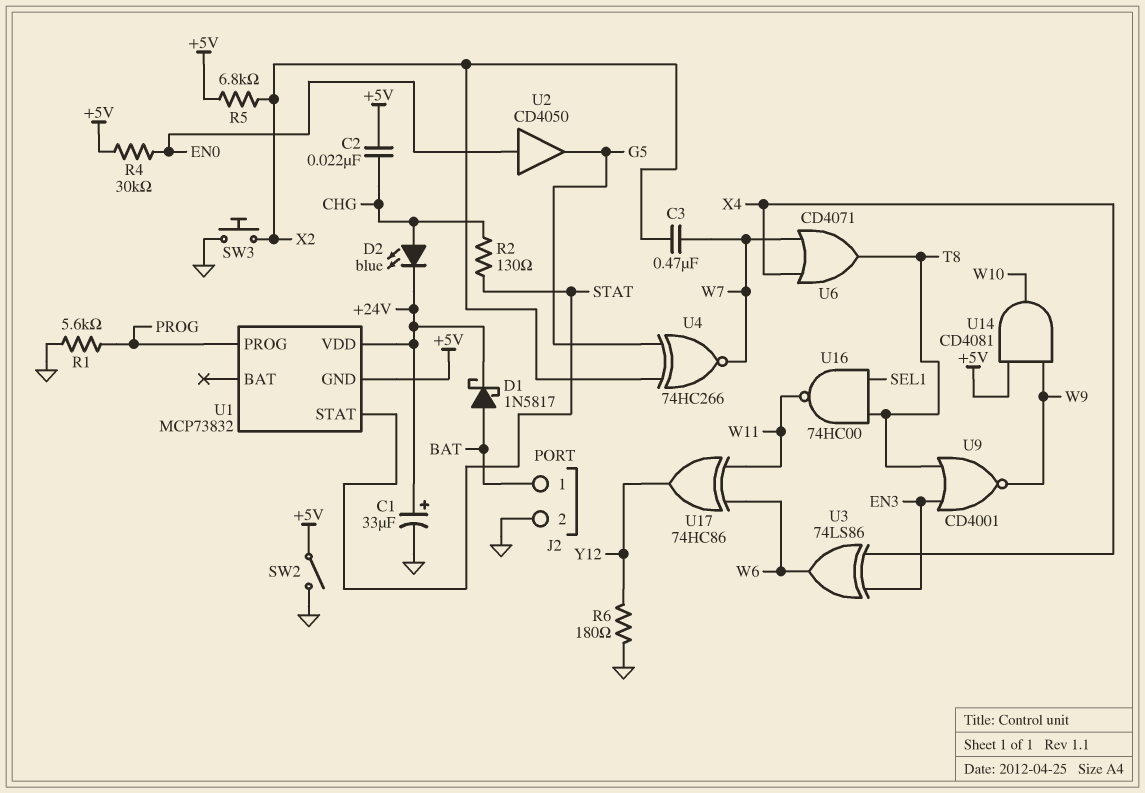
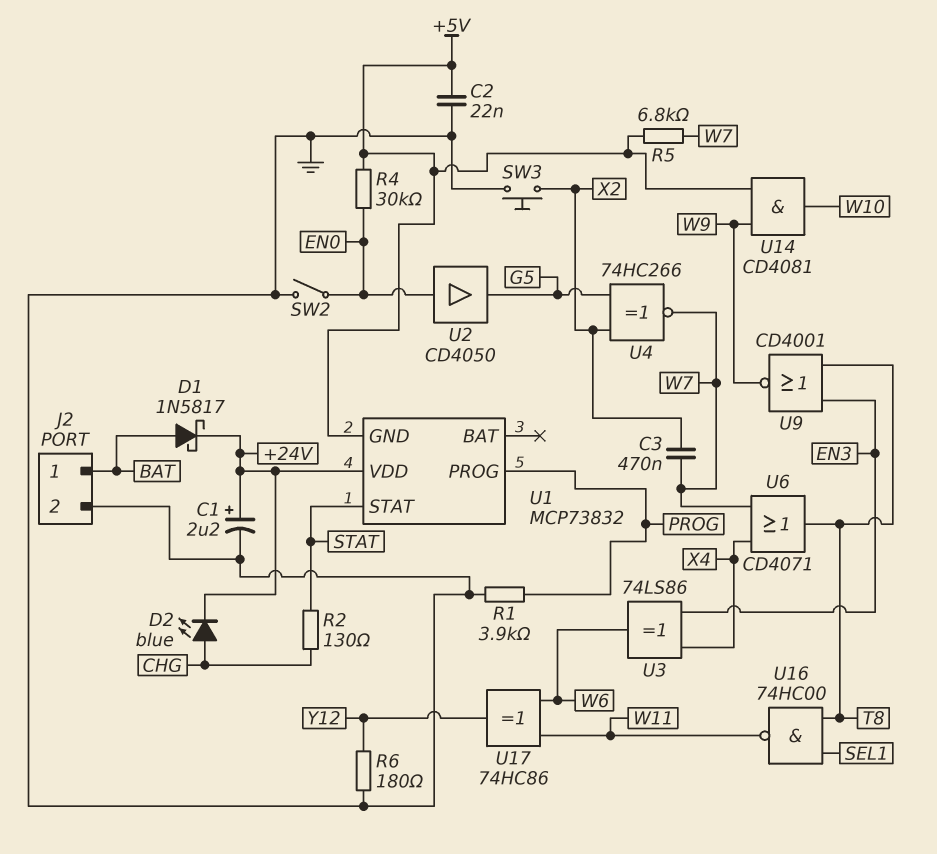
C1: 33uF (plus +24V, minus GND) -> 2.2uF (plus +24V, minus GND)
C2: 22nF (+5V, CHG) -> 22nF (+5V, GND)
R1: 5.6k (GND, PROG) -> 3.9k (GND, PROG)
R5: 6.8k (+5V, X2) -> 6.8k (+5V, W7)
SW2: switch (+5V, GND) -> switch (EN0, GND)

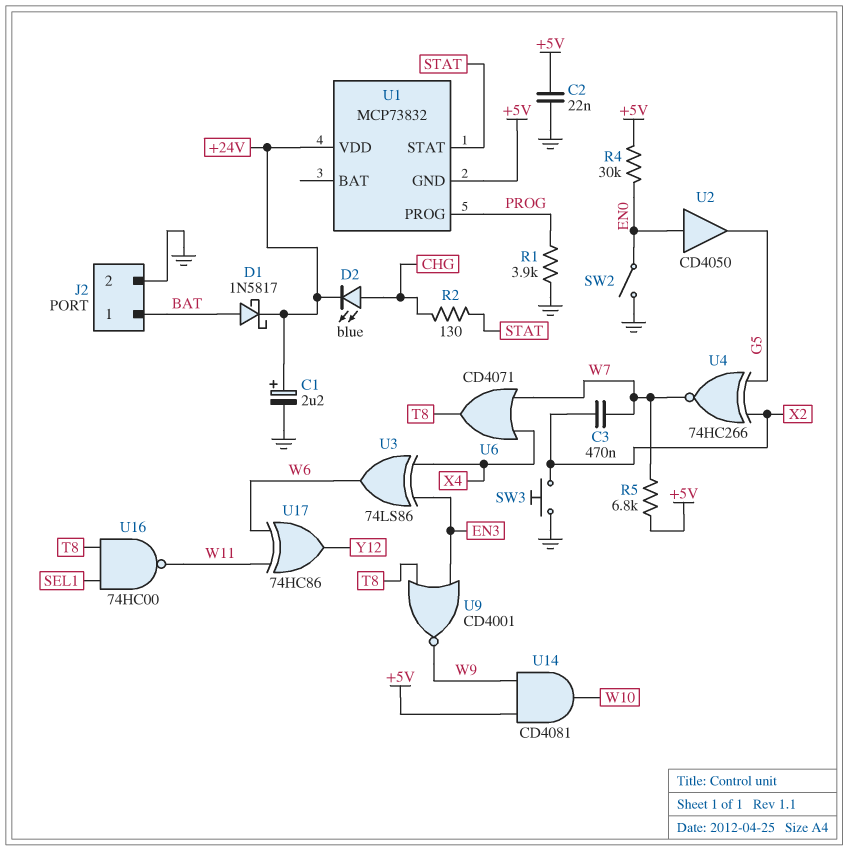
R6: 180 (GND, Y12) -> none

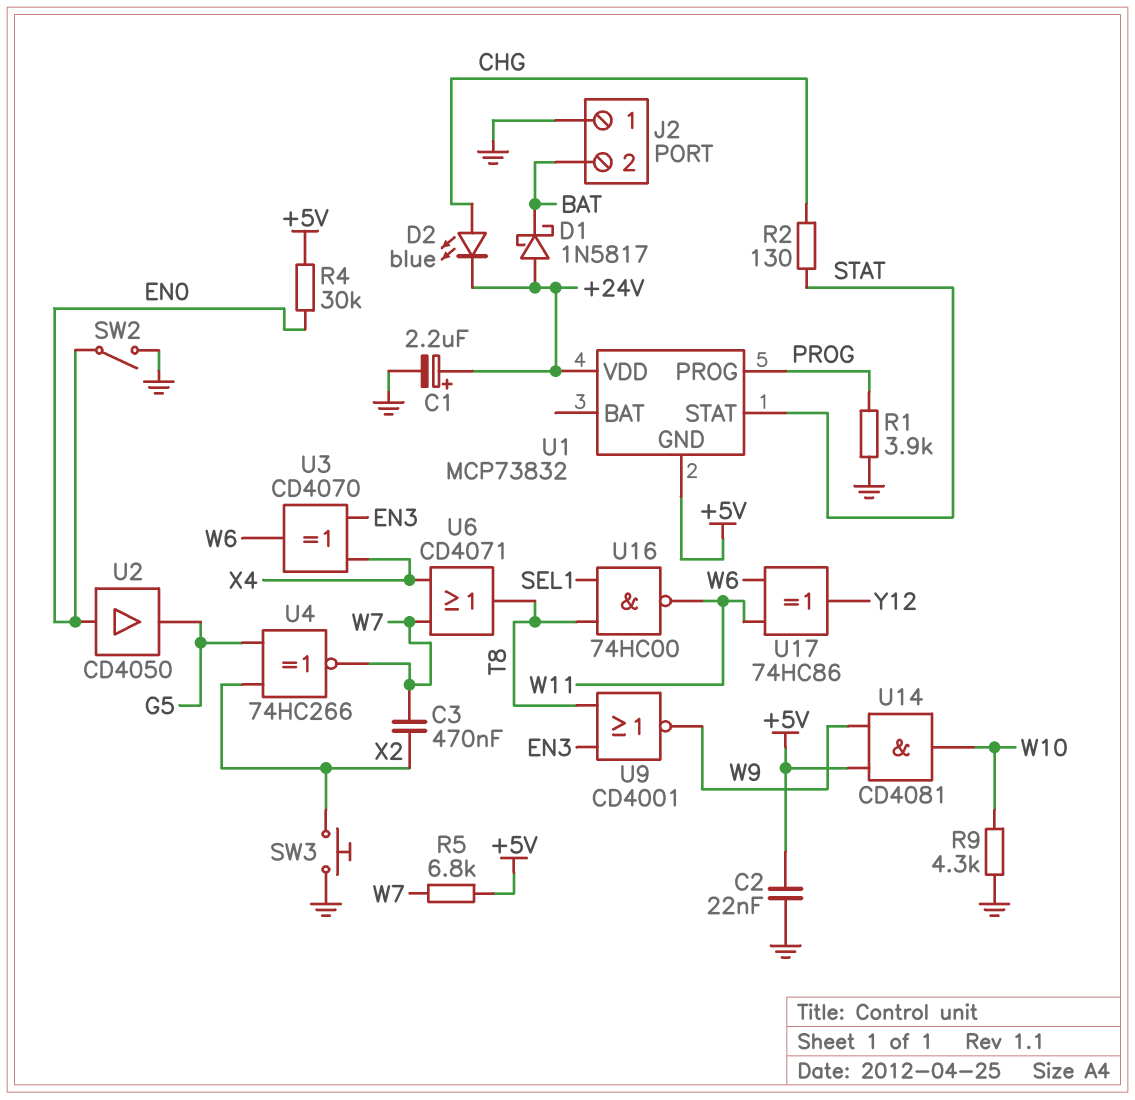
D1: schottky 1N5817 (A BAT, K +24V) -> schottky 1N5817 (A +24V, K BAT)
J2 pin 1: BAT -> GND
J2 pin 2: GND -> BAT
R9: none -> 4.3k (GND, W10)
U3: XOR 74LS86 (in EN3, in X4, out W6) -> XOR CD4070 (in EN3, in X4, out W6)

